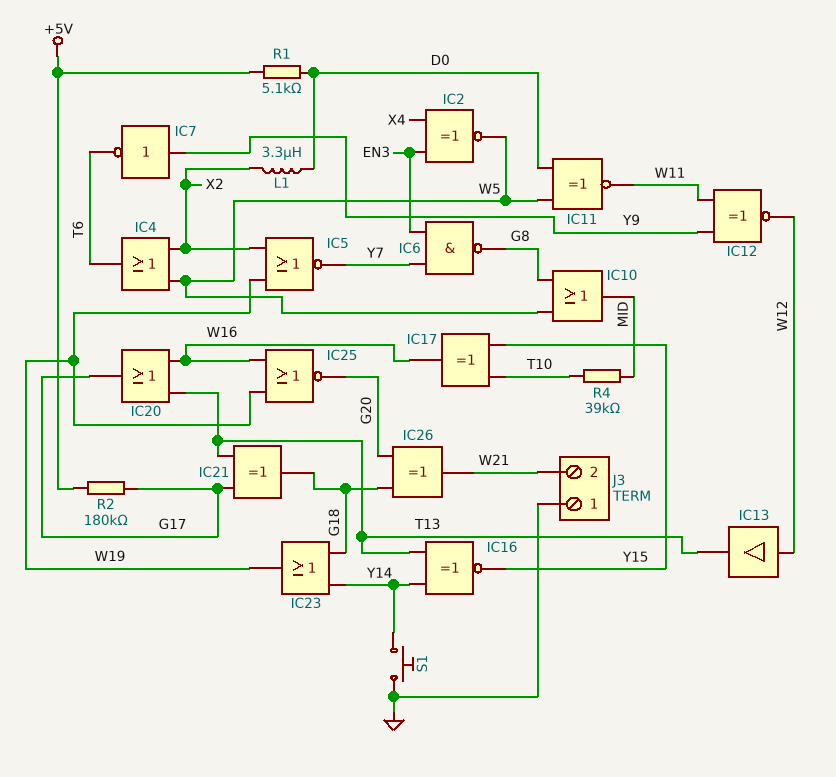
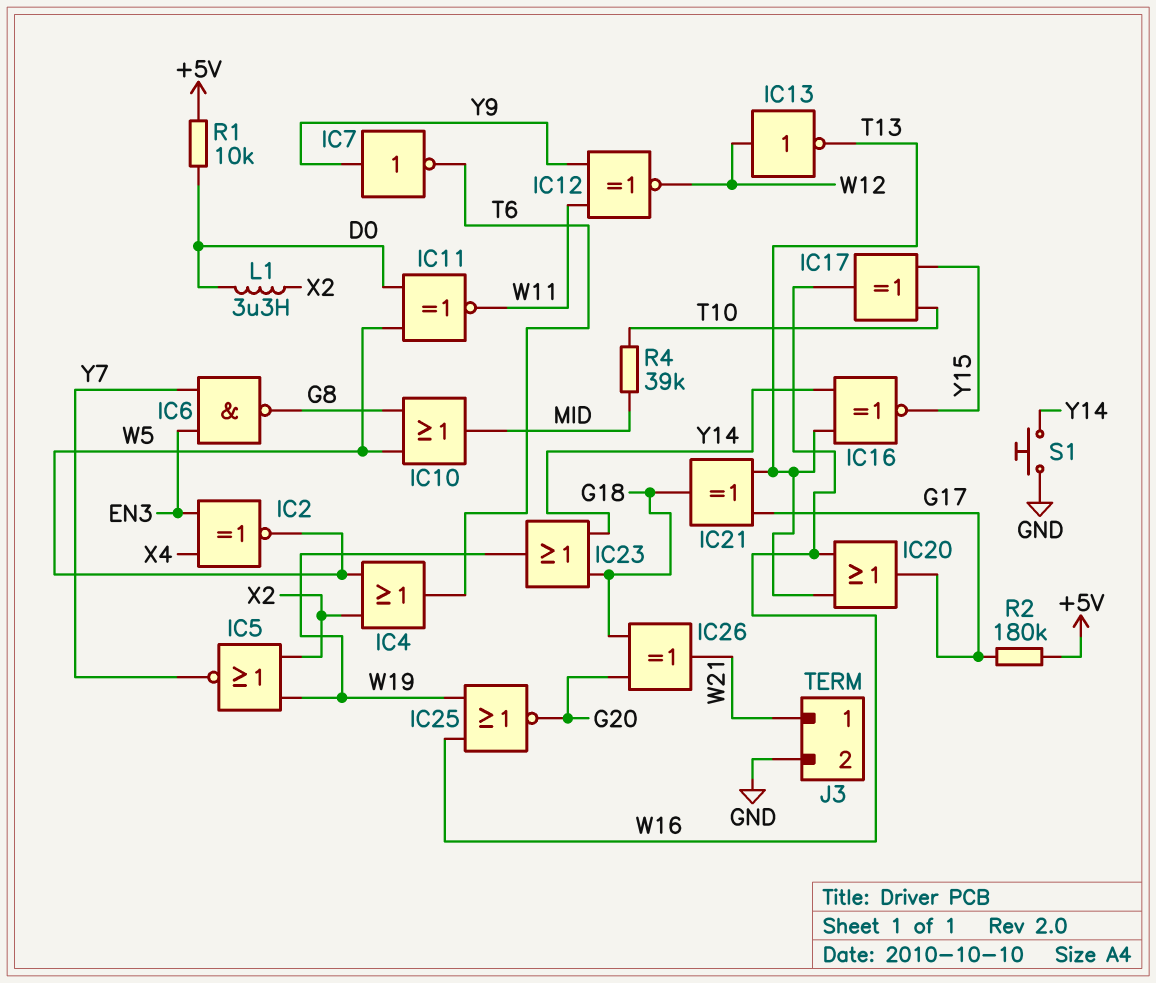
IC13: buffer (in W12, out T13) -> NOT (in W12, out T13)
J3 pin 1: GND -> W21
J3 pin 2: W21 -> GND
R1: 5.1k (+5V, D0) -> 10k (+5V, D0)

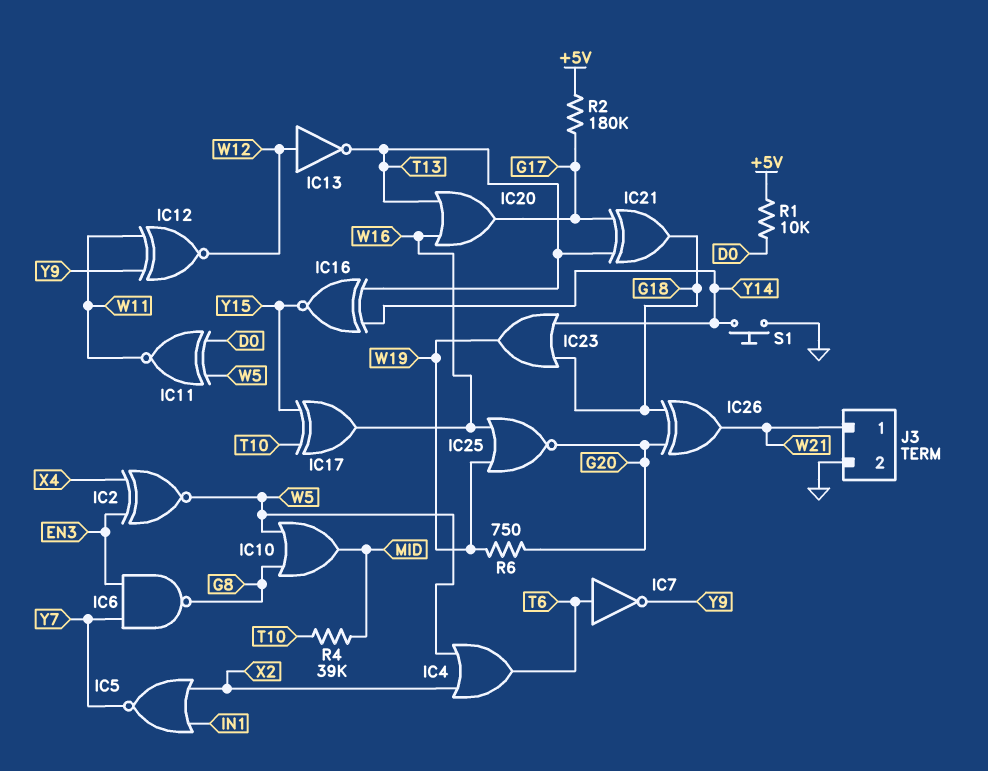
IC5: NOR (in W19, in X2, out Y7) -> NOR (in IN1, in X2, out Y7)
IC7: NOT (in Y9, out T6) -> NOT (in T6, out Y9)
L1: 3.3uH (D0, X2) -> none
R6: none -> 750 (G20, W19)

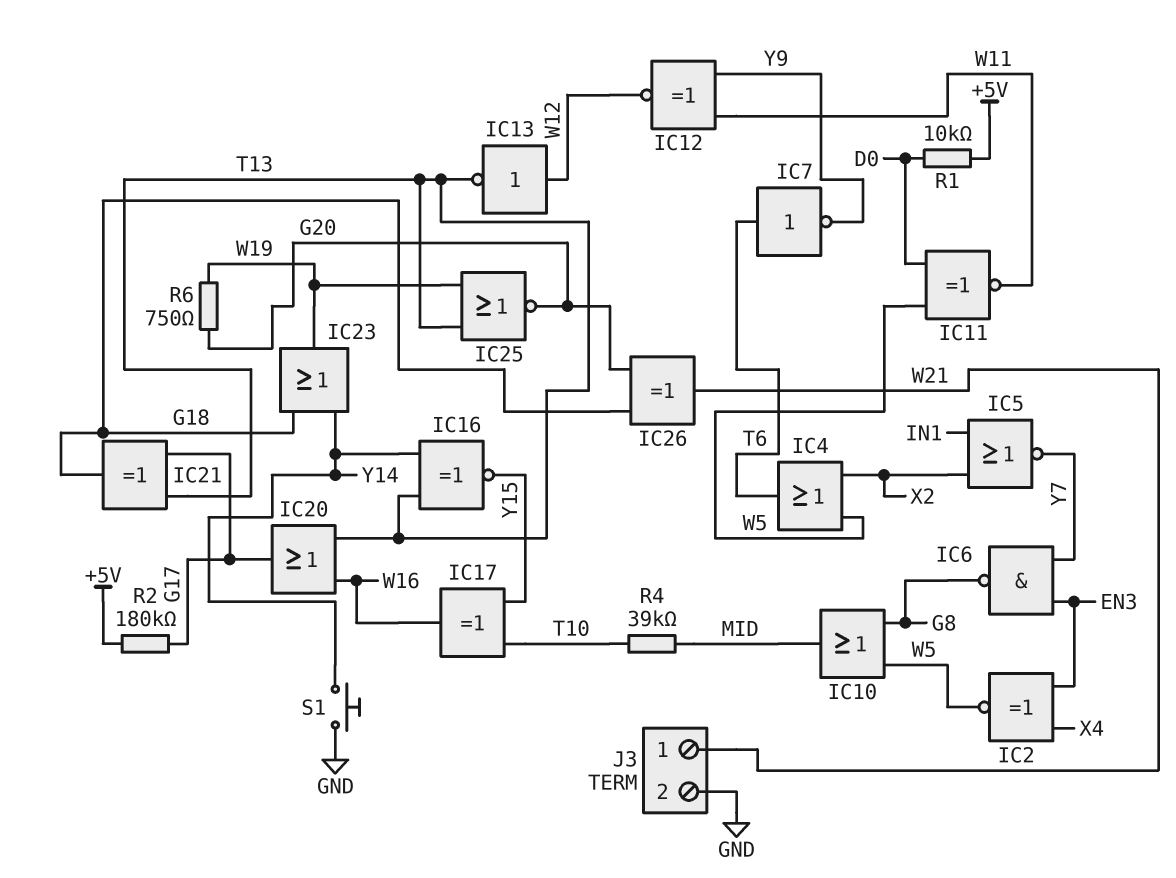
IC25: NOR (in W16, in W19, out G20) -> NOR (in T13, in W19, out G20)

